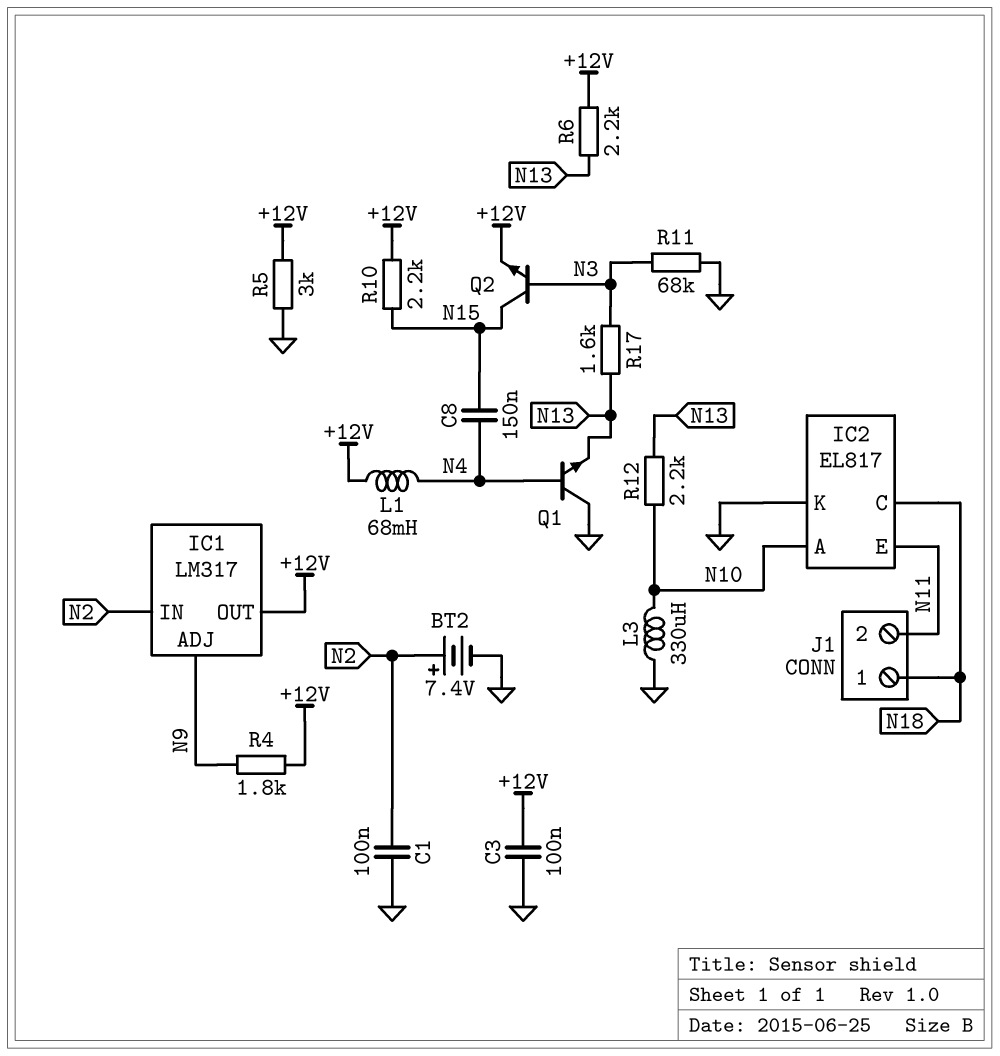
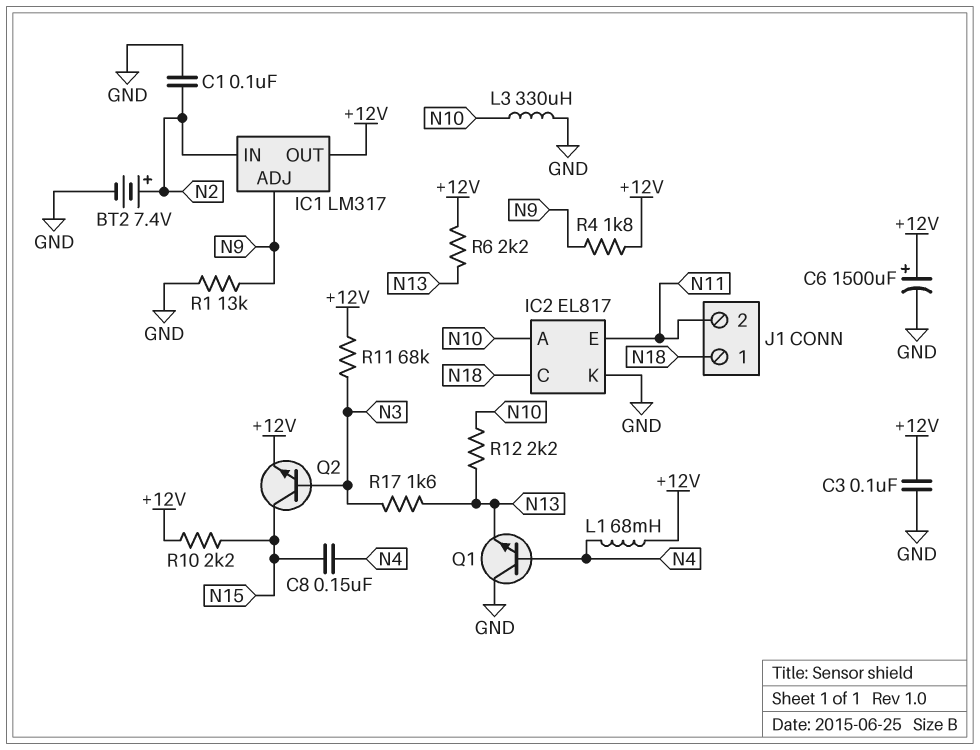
C6: none -> 1500uF (plus +12V, minus GND)
R1: none -> 13k (GND, N9)
R5: 3k (+12V, GND) -> none
R11: 68k (GND, N3) -> 68k (+12V, N3)

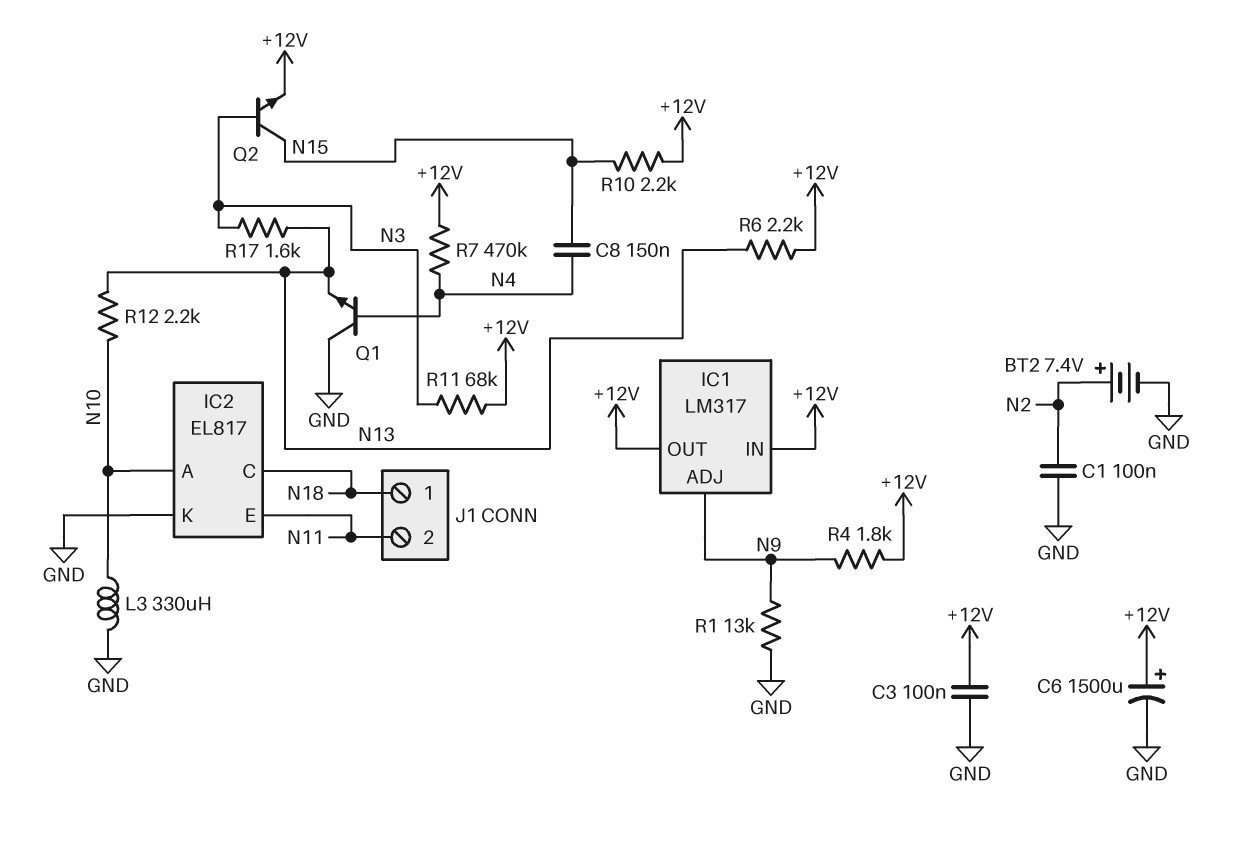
IC1 pin IN: N2 -> +12V
L1: 68mH (+12V, N4) -> none
R7: none -> 470k (+12V, N4)

